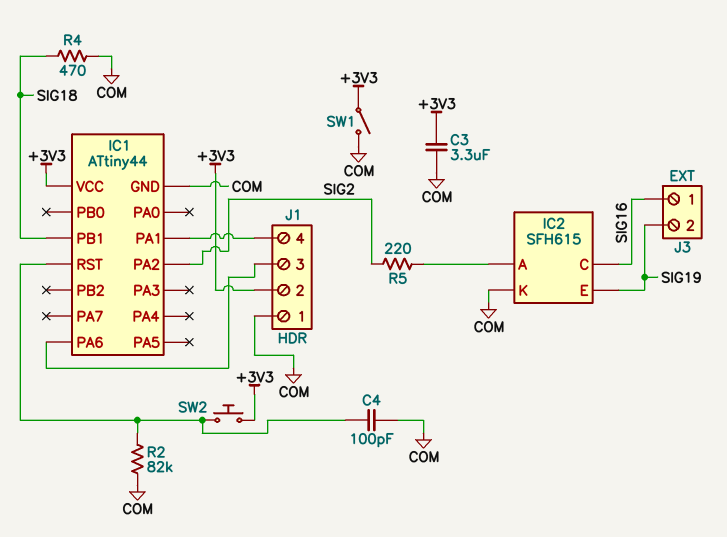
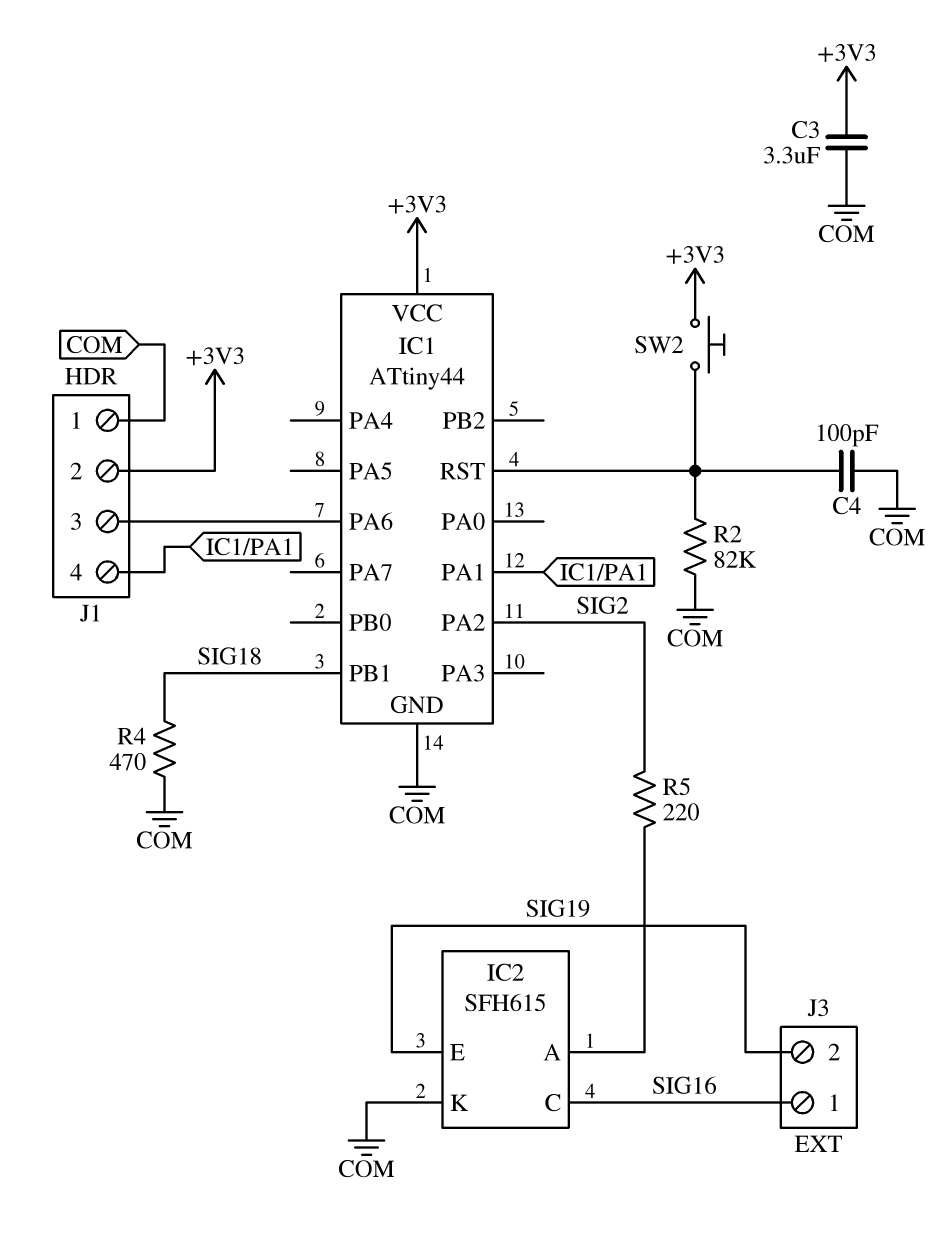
SW1: switch (+3V3, COM) -> none

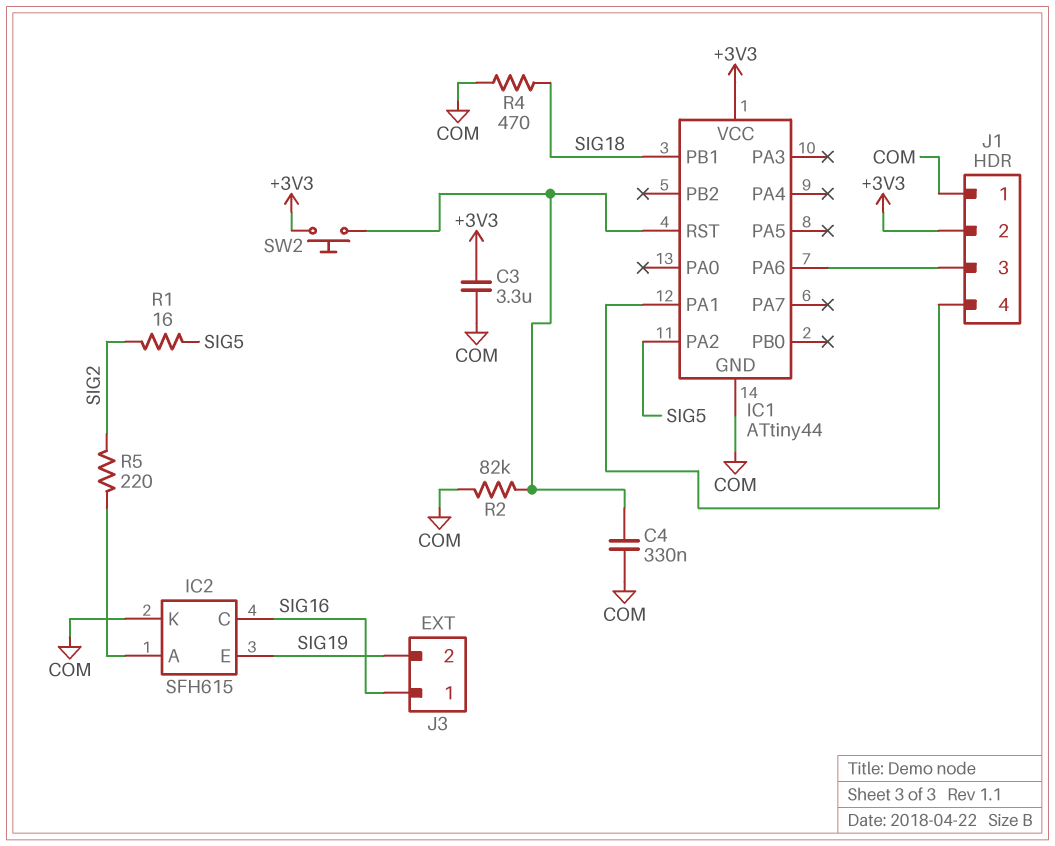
C4: 100pF (COM, IC1/RST) -> 330nF (COM, IC1/RST)
IC1 pin PA2: SIG2 -> SIG5
R1: none -> 16 (SIG2, SIG5)

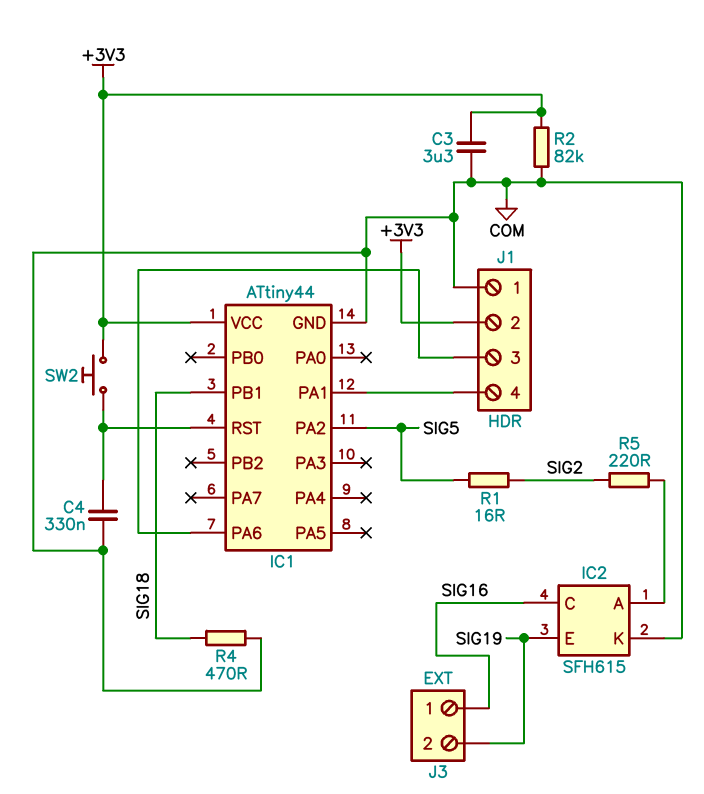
R2: 82k (COM, IC1/RST) -> 82k (+3V3, COM)

